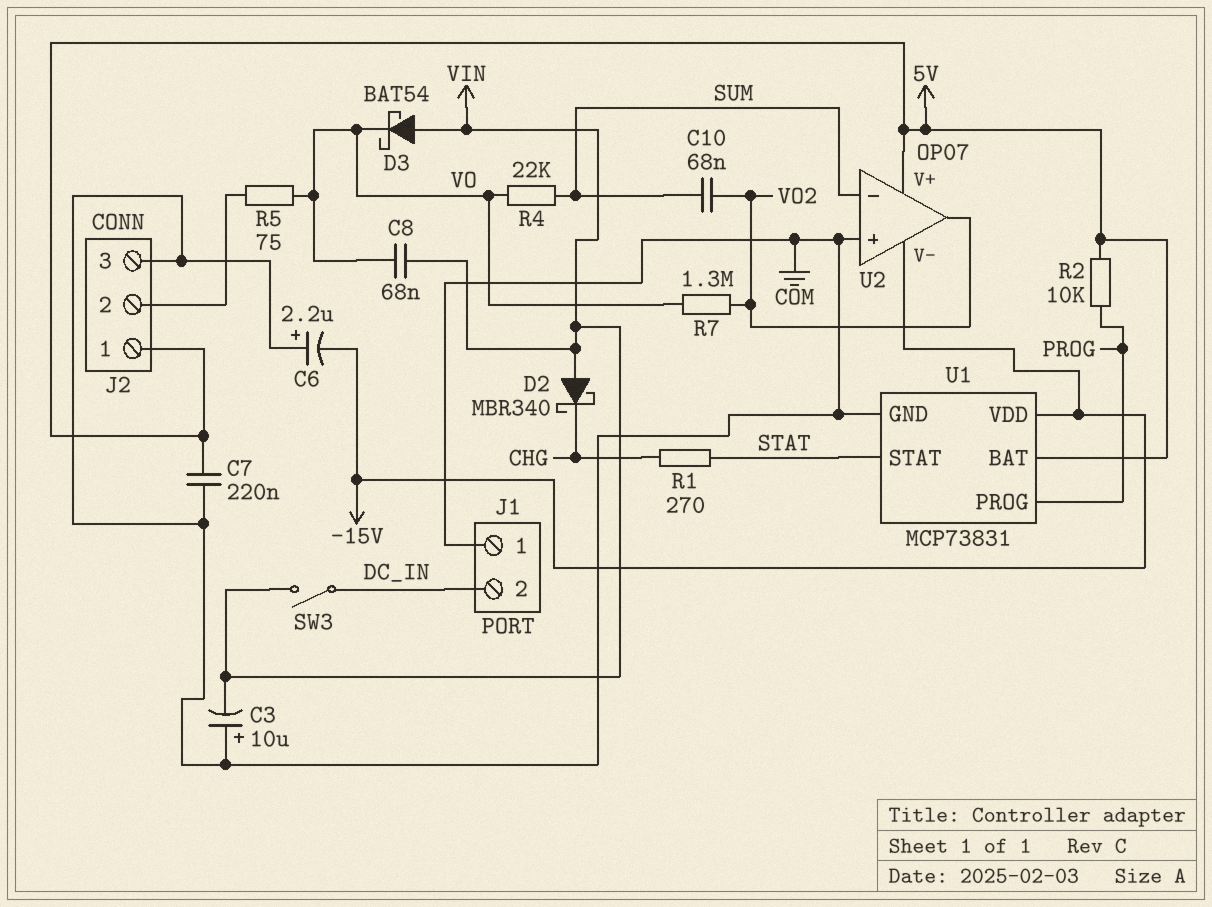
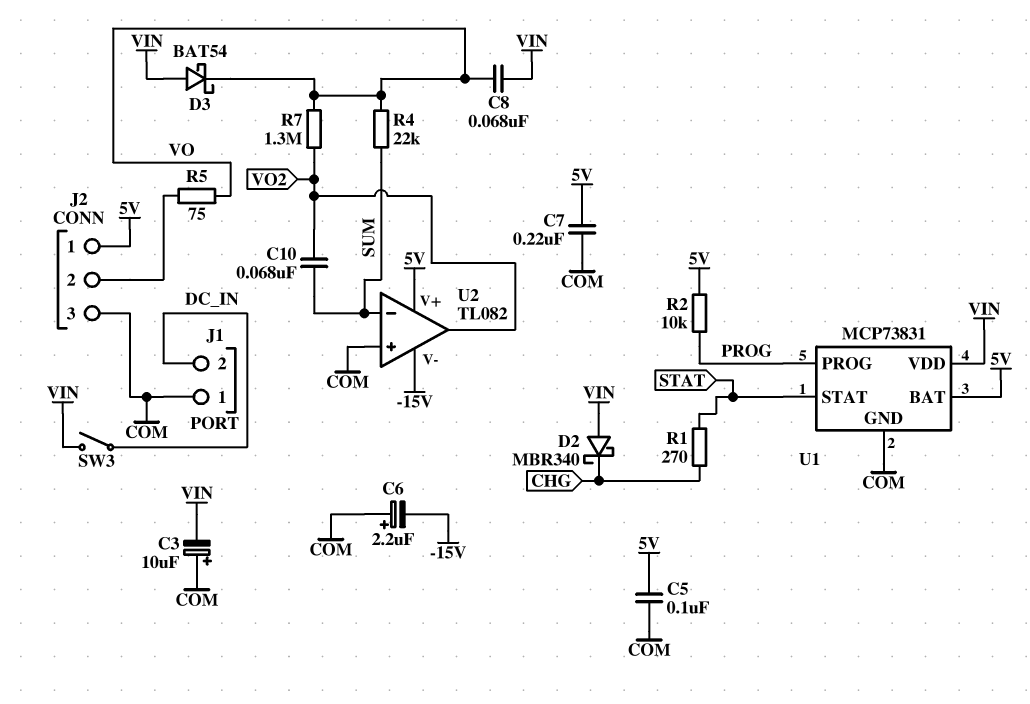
C5: none -> 100nF (5V, COM)
U1 pin VDD: -15V -> VIN
U2: OP07 -> TL082

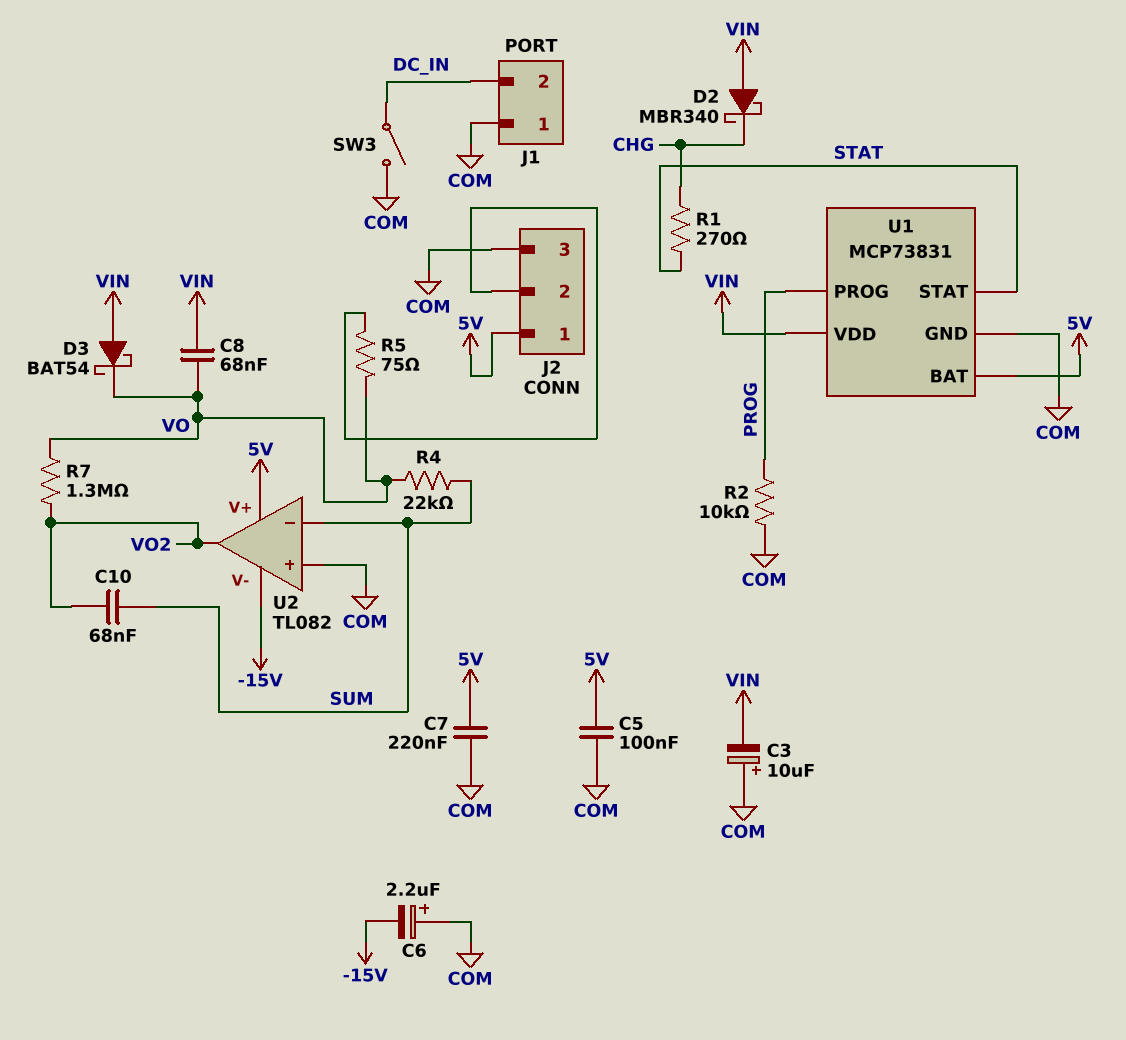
R2: 10k (5V, PROG) -> 10k (COM, PROG)
SW3: switch (DC_IN, VIN) -> switch (COM, DC_IN)

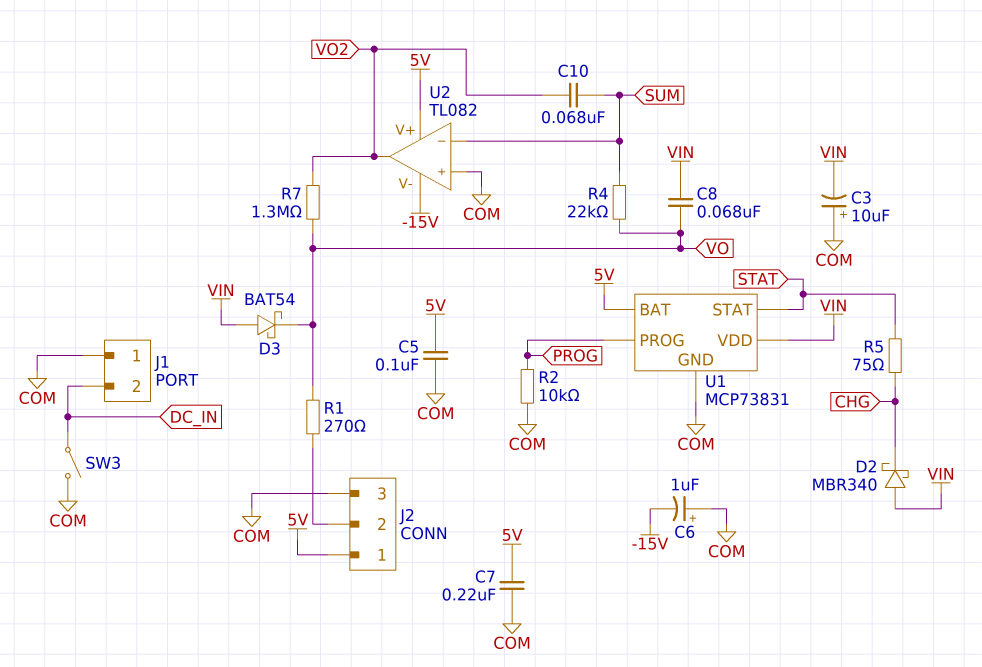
C6: 2.2uF (plus COM, minus -15V) -> 1uF (plus COM, minus -15V)
R1: 270 (CHG, STAT) -> 270 (J2/2, VO)
R5: 75 (J2/2, VO) -> 75 (CHG, STAT)

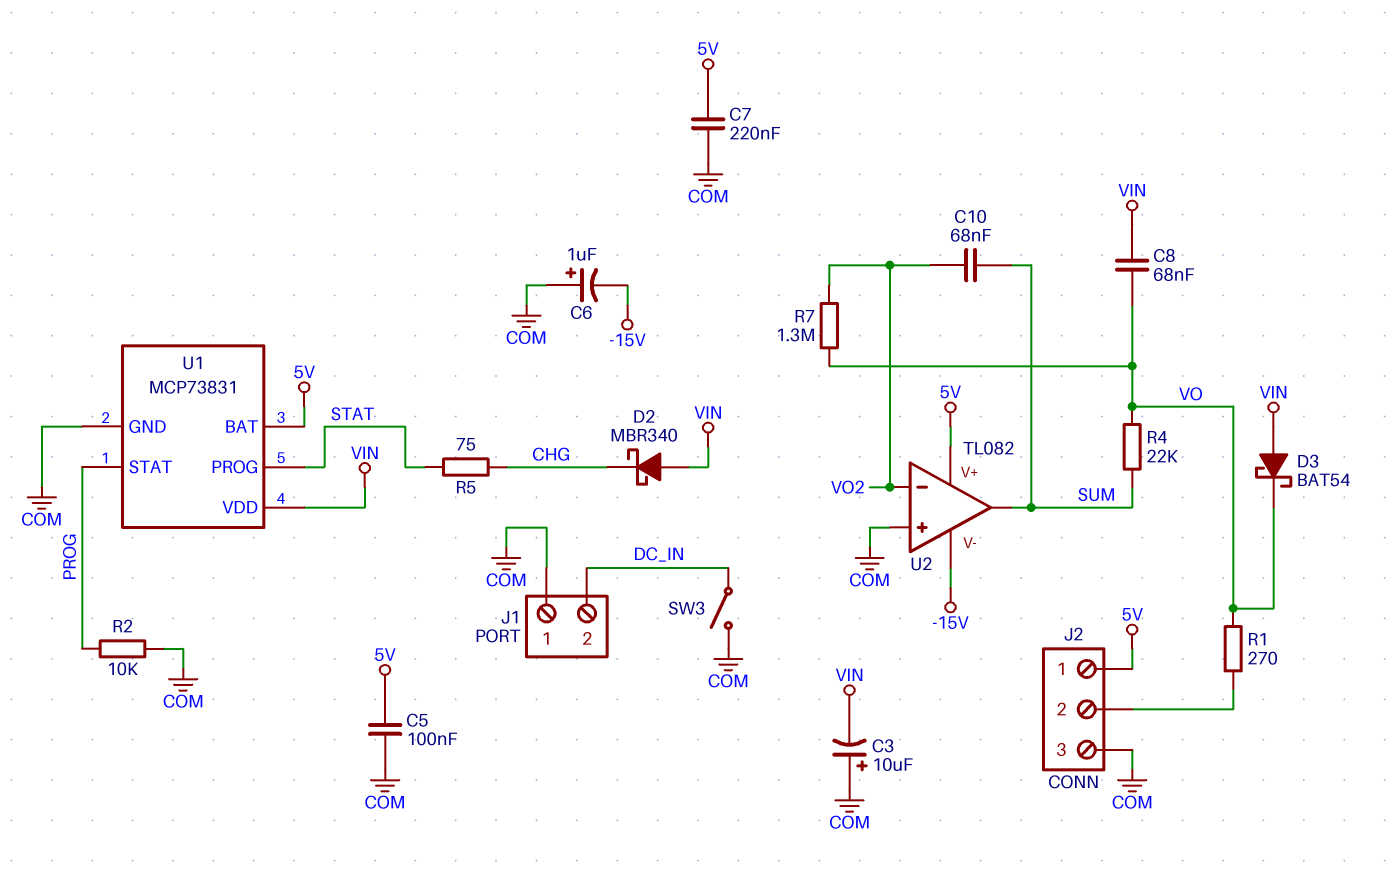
U1 pin PROG: PROG -> STAT
U1 pin STAT: STAT -> PROG
U2 pin in-: SUM -> VO2
U2 pin out: VO2 -> SUM

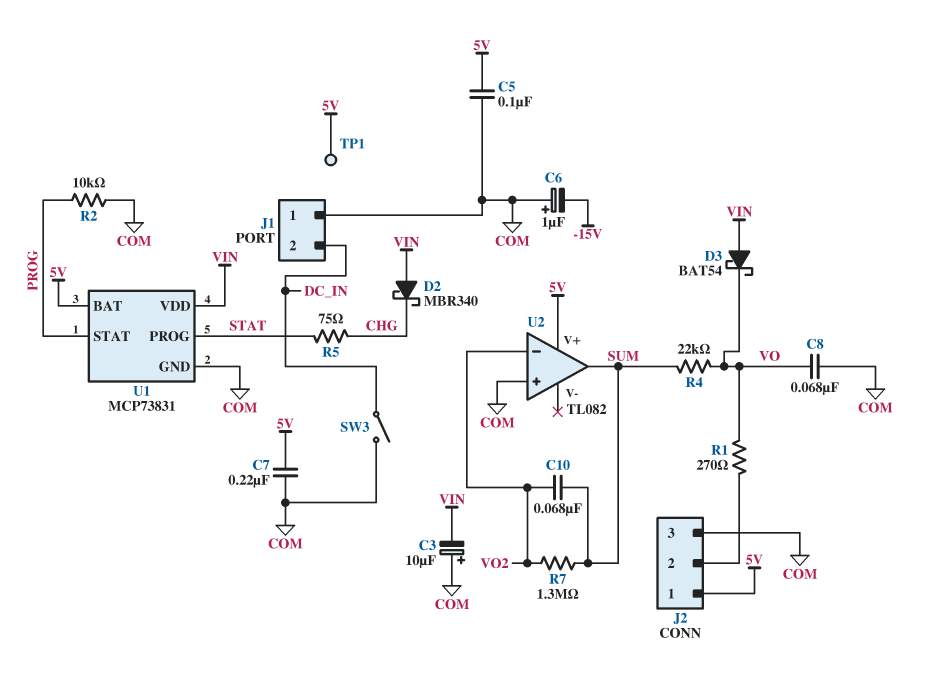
C8: 68nF (VIN, VO) -> 68nF (COM, VO)
R7: 1.3M (VO, VO2) -> 1.3M (SUM, VO2)
TP1: none -> test point (5V)
U2 pin V-: -15V -> none

